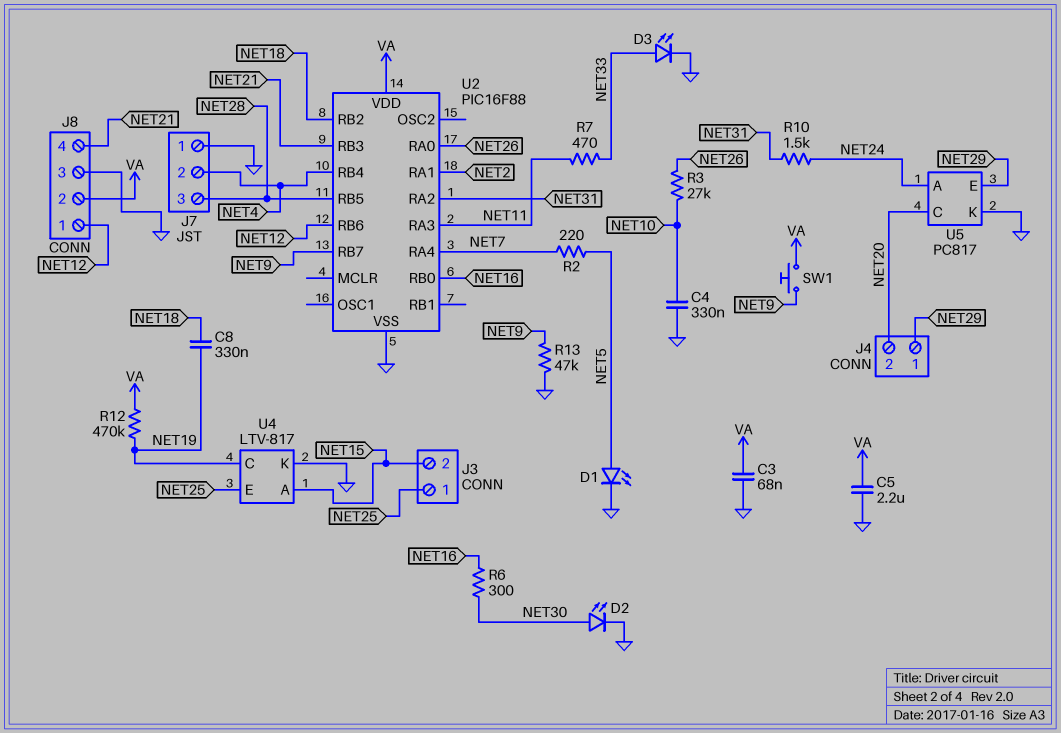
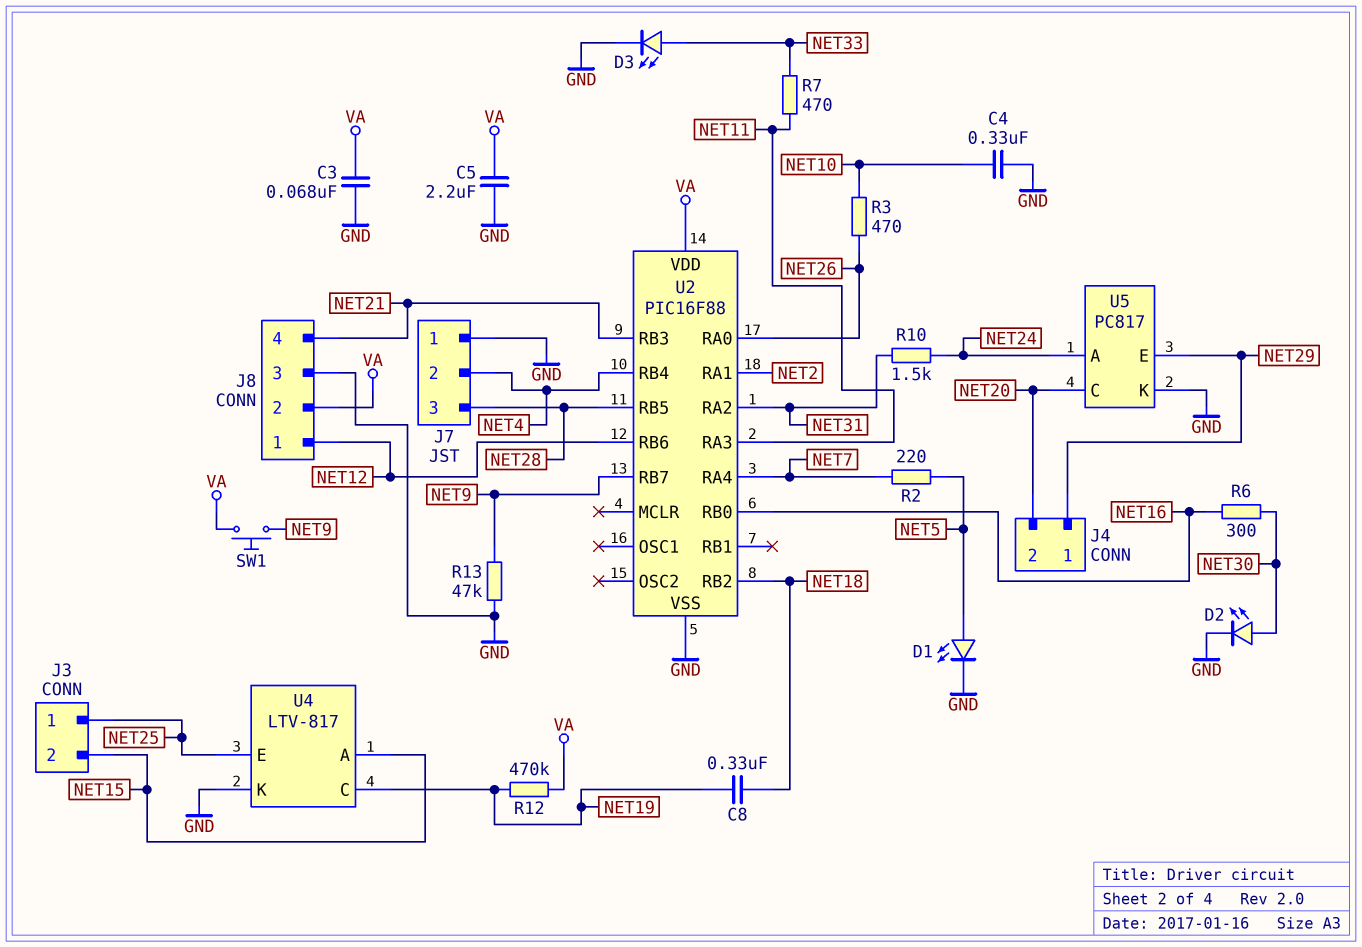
R3: 27k (NET10, NET26) -> 470 (NET10, NET26)

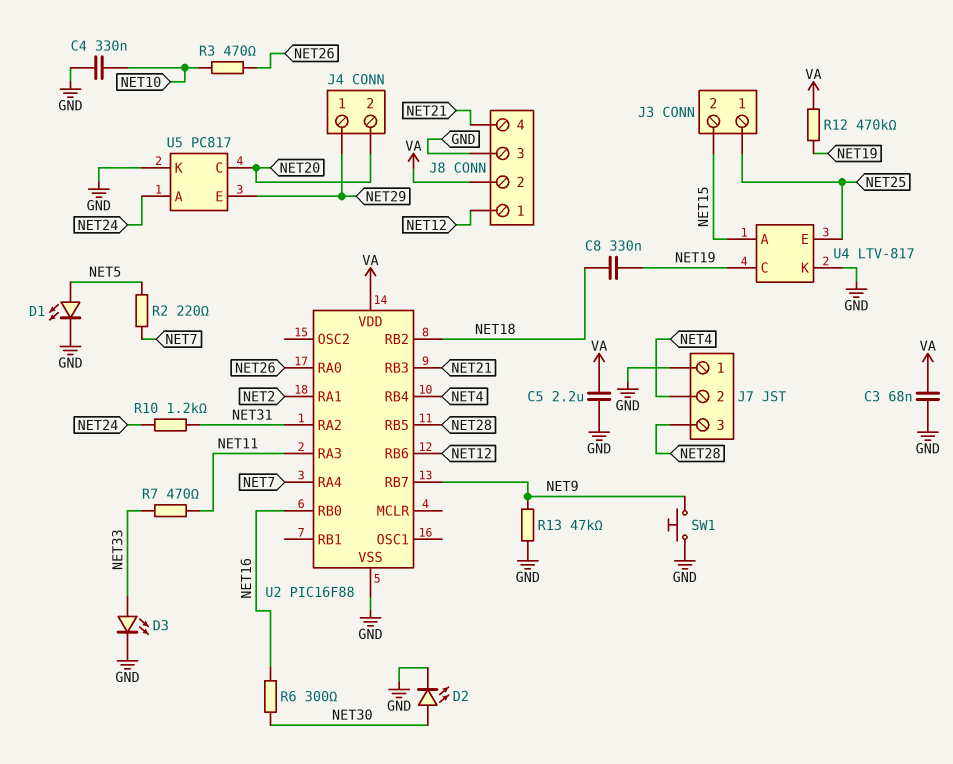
R10: 1.5k (NET24, NET31) -> 1.2k (NET24, NET31)
SW1: button (NET9, VA) -> button (GND, NET9)

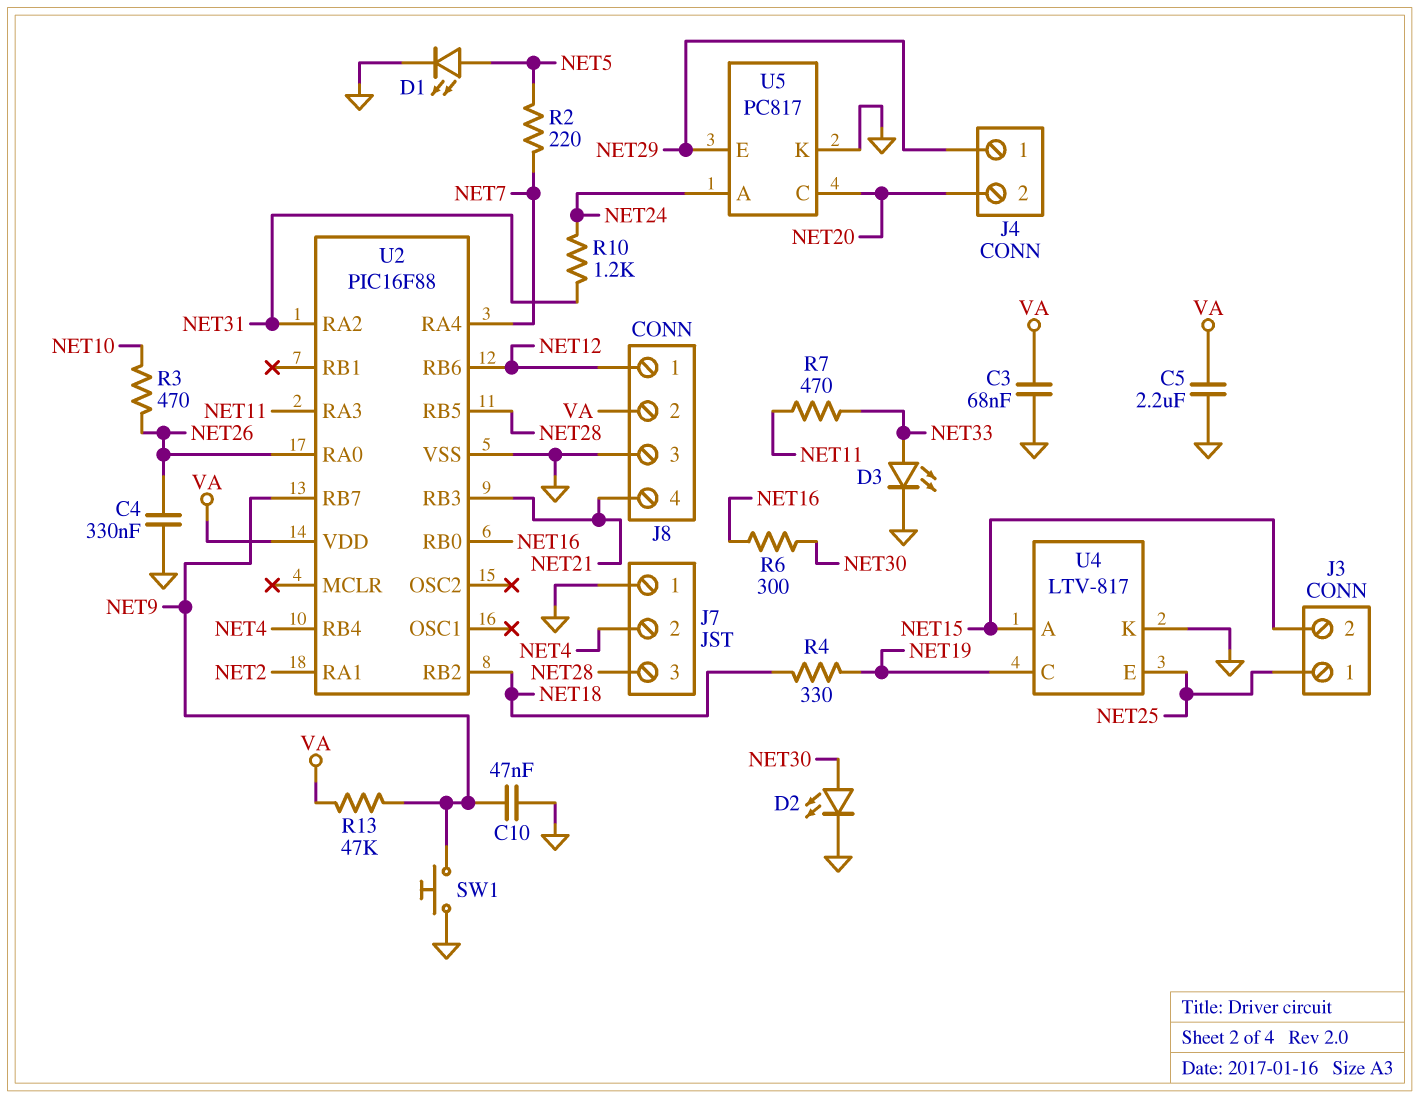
C4: 330nF (GND, NET10) -> 330nF (GND, NET26)
C8: 330nF (NET18, NET19) -> none
C10: none -> 47nF (GND, NET9)
R4: none -> 330 (NET18, NET19)
R12: 470k (NET19, VA) -> none
R13: 47k (GND, NET9) -> 47k (NET9, VA)

